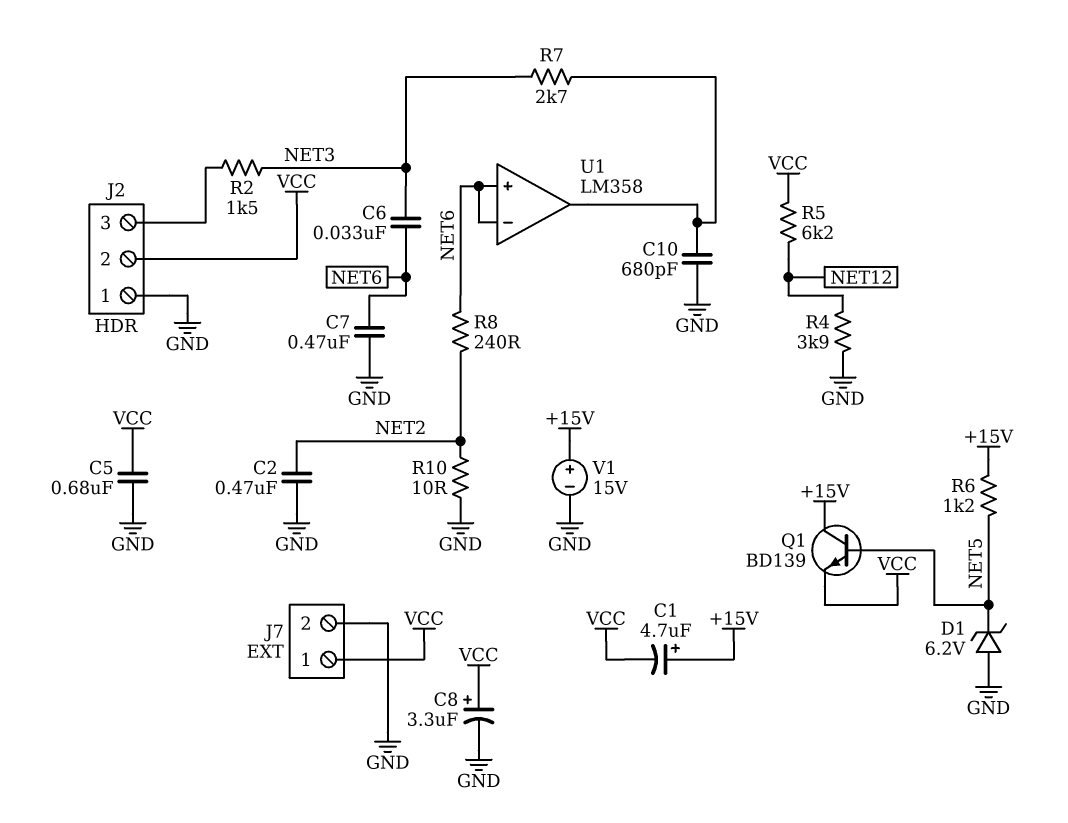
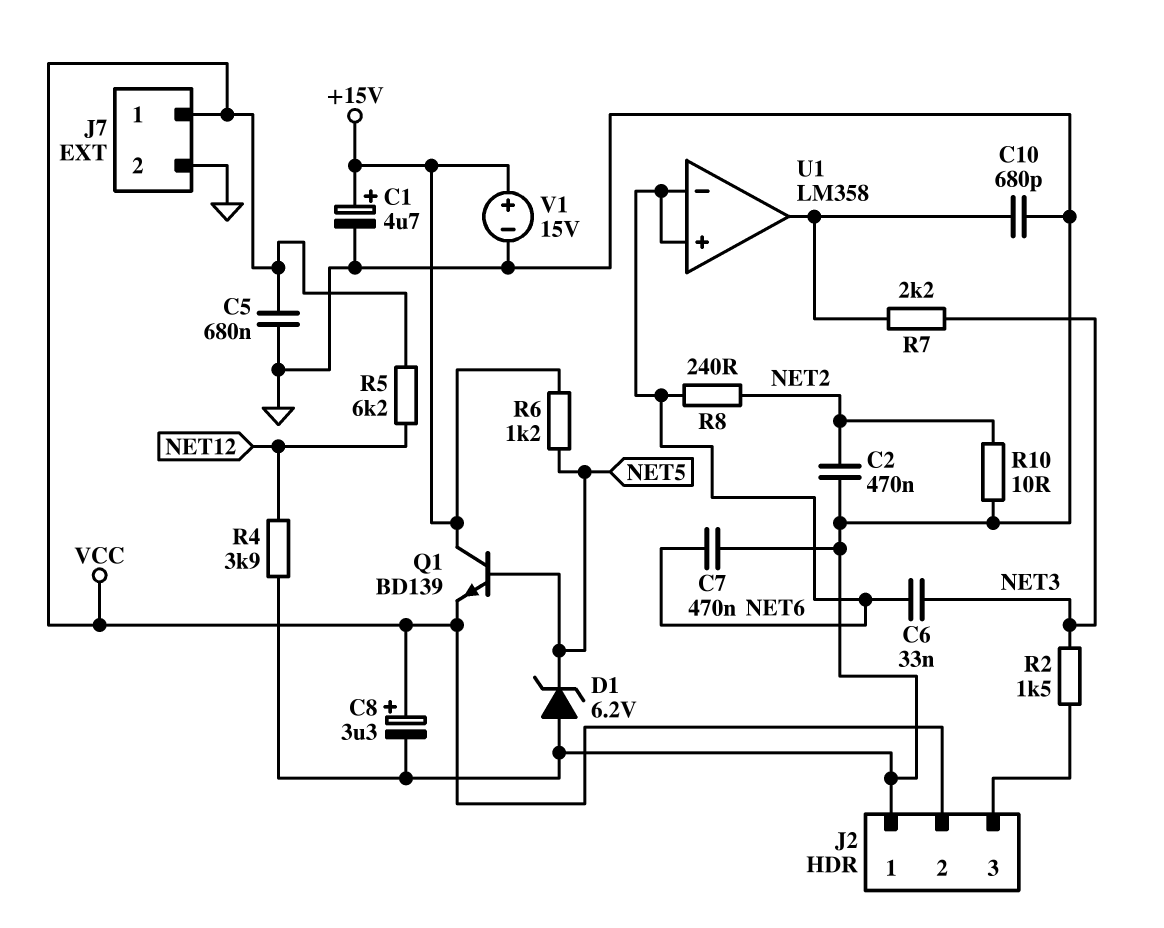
C1: 4.7uF (plus +15V, minus VCC) -> 4.7uF (plus +15V, minus GND)
R7: 2.7k (NET3, U1/out) -> 2.2k (NET3, U1/out)

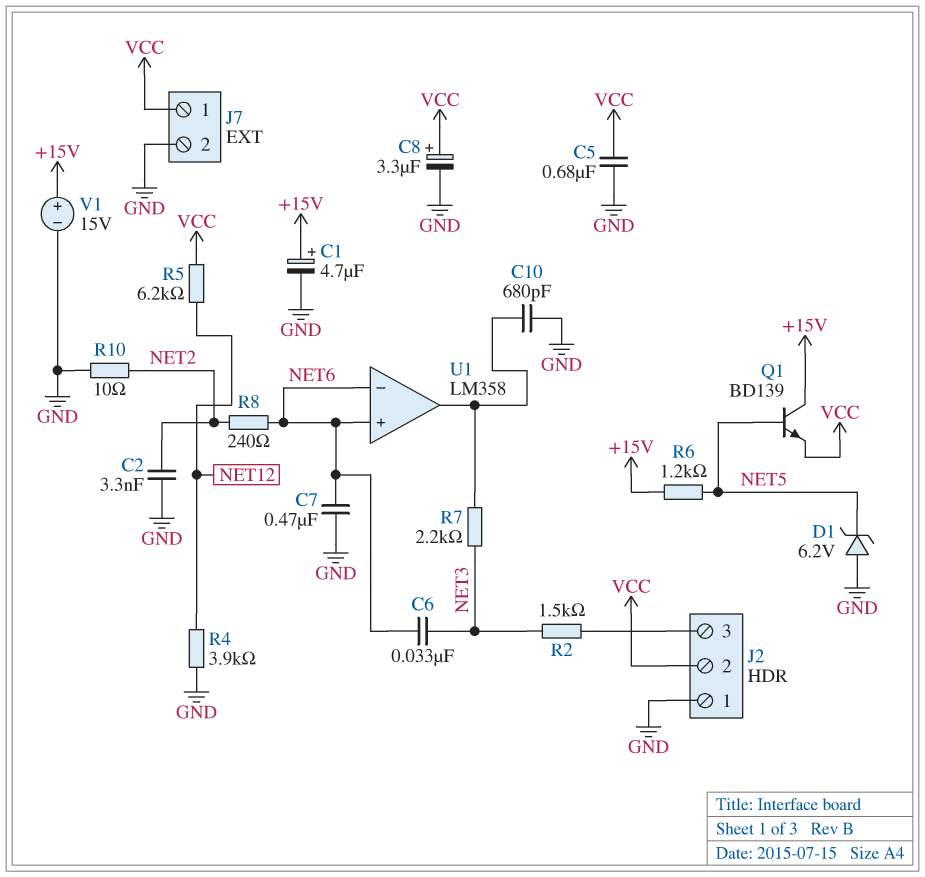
C2: 470nF (GND, NET2) -> 3.3nF (GND, NET2)

